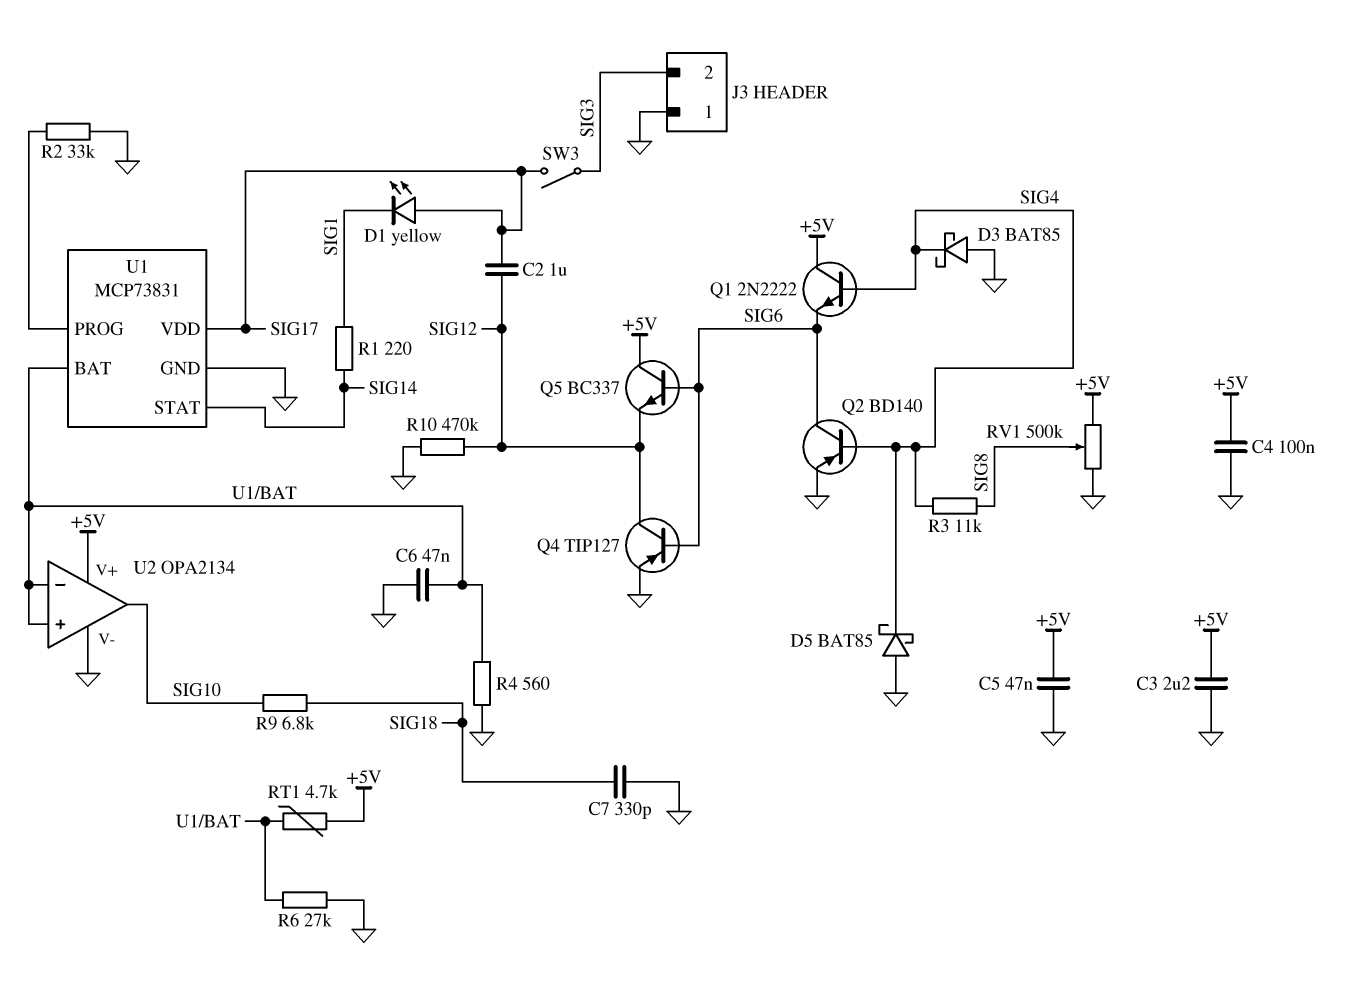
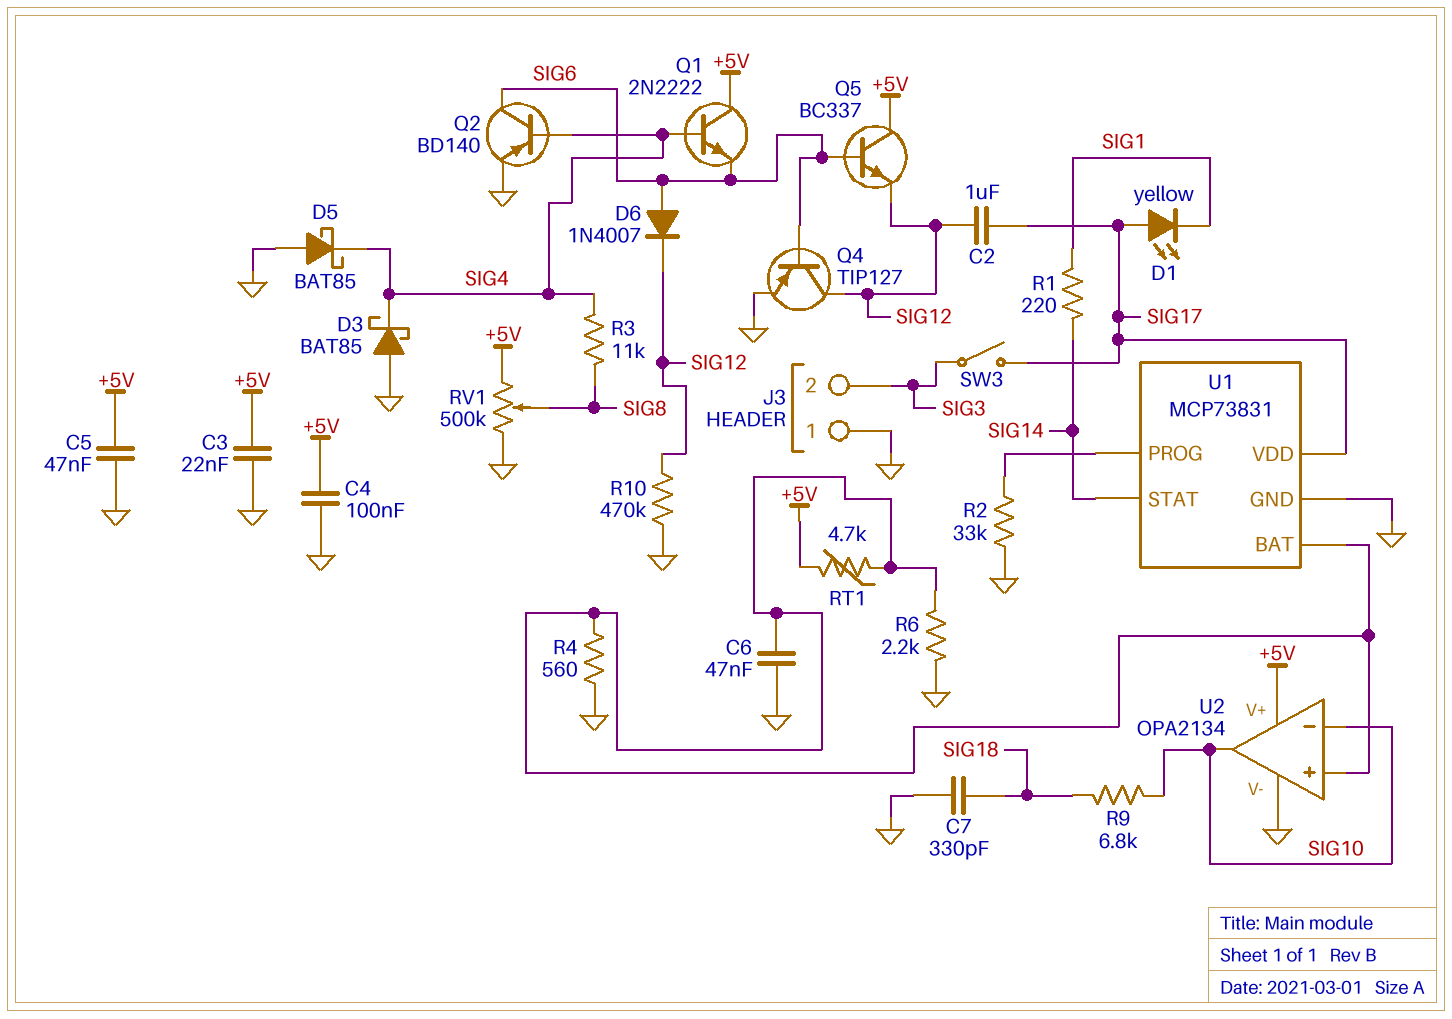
C3: 2.2uF (+5V, GND) -> 22nF (+5V, GND)
D6: none -> diode 1N4007 (A SIG6, K SIG12)
R6: 27k (GND, U1/BAT) -> 2.2k (GND, U1/BAT)
U2 pin in-: U1/BAT -> SIG10

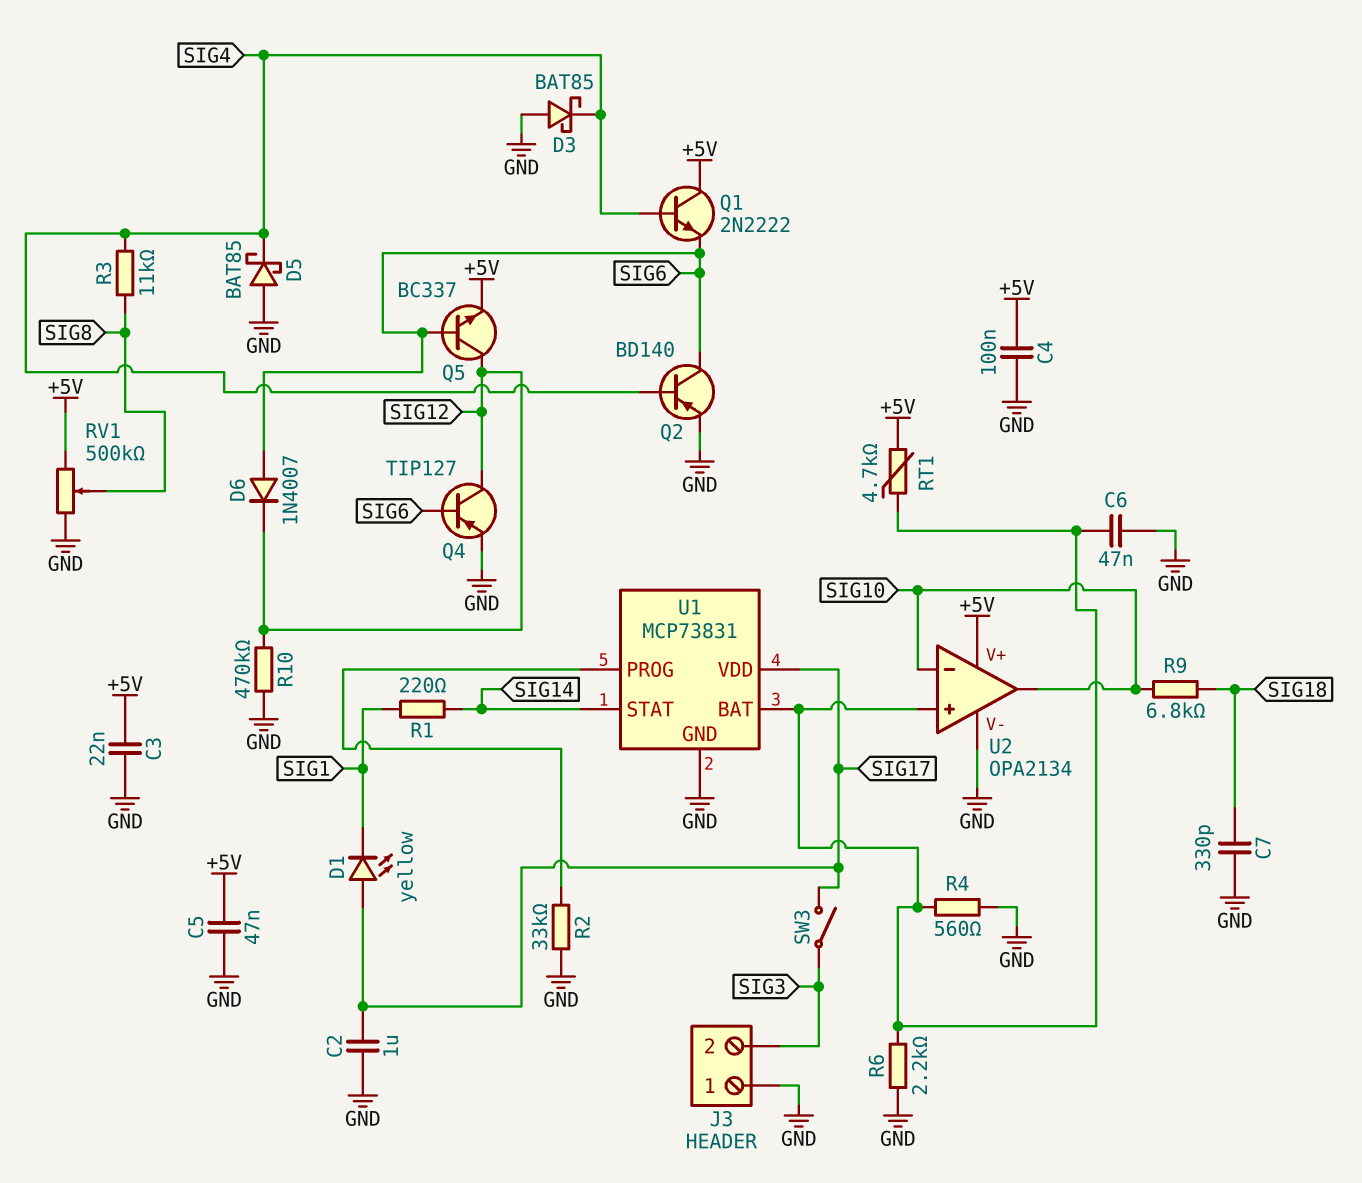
C2: 1uF (SIG12, SIG17) -> 1uF (GND, SIG17)
Q5: NPN BC337 (B SIG6, C +5V, E SIG12) -> NPN BC337 (B SIG6, C SIG12, E +5V)

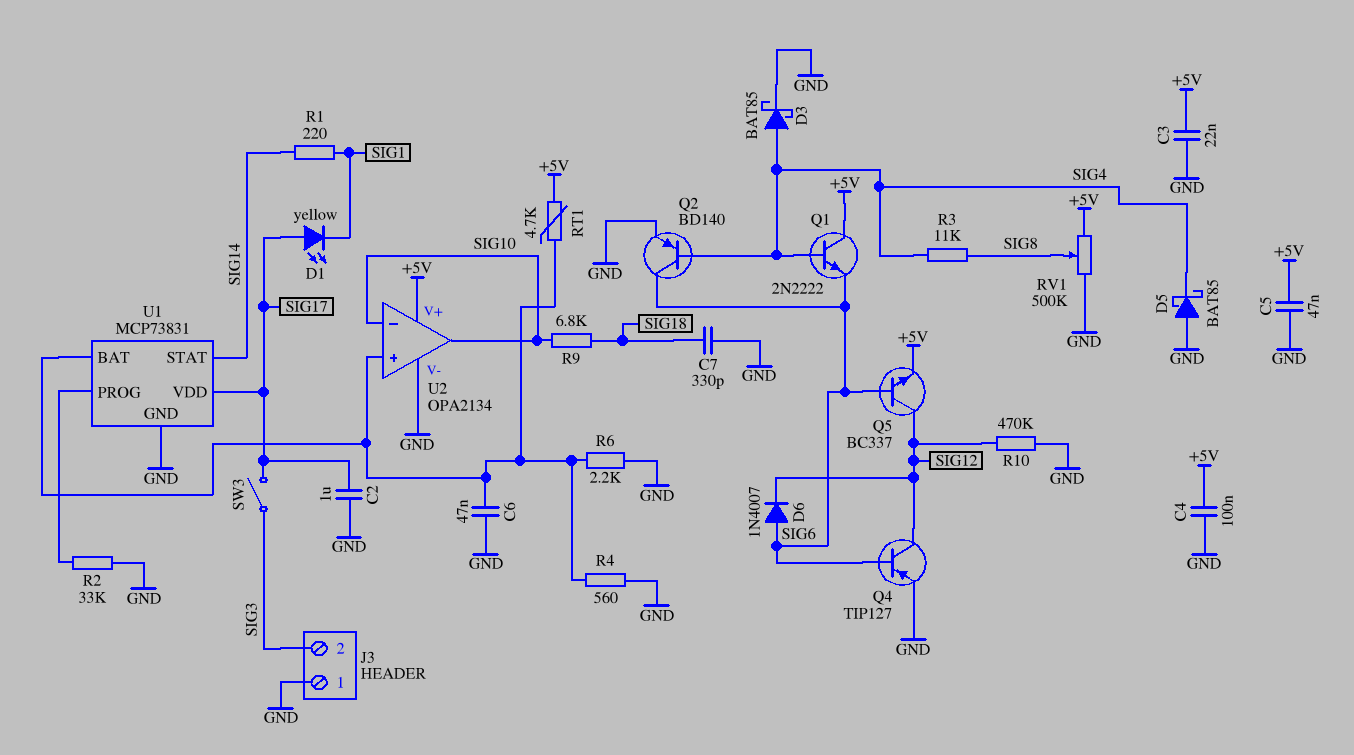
D3: schottky BAT85 (A GND, K SIG4) -> schottky BAT85 (A SIG4, K GND)

